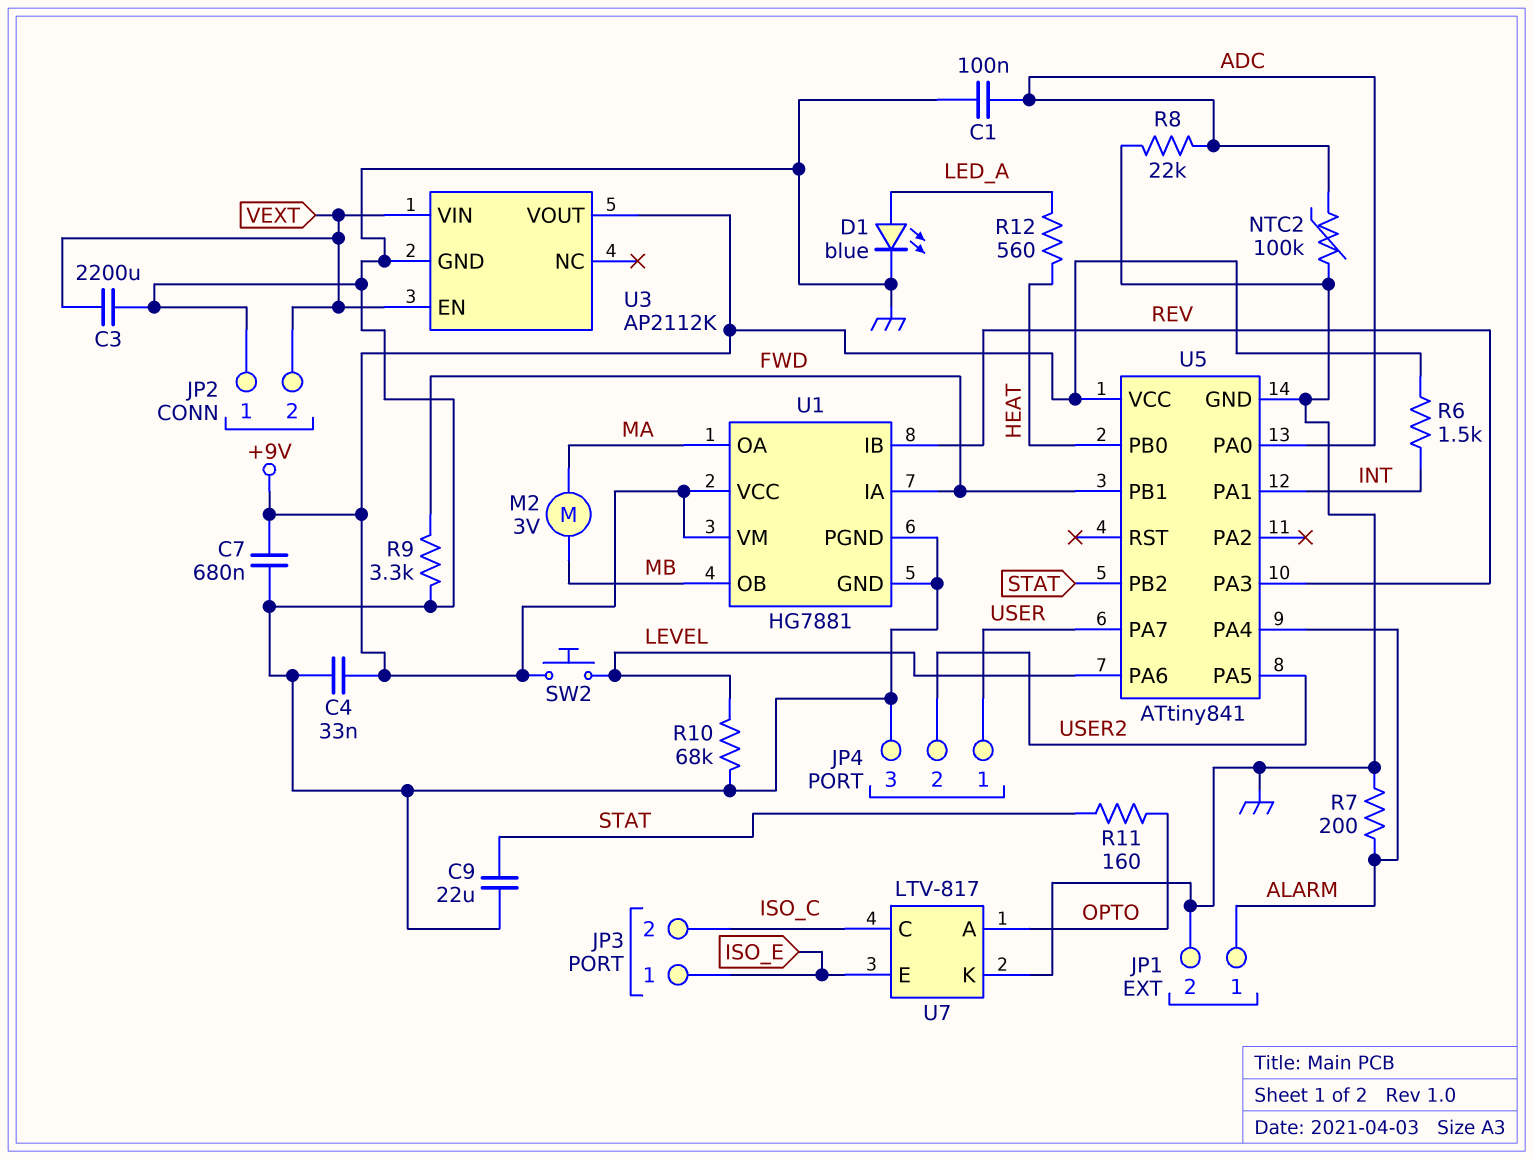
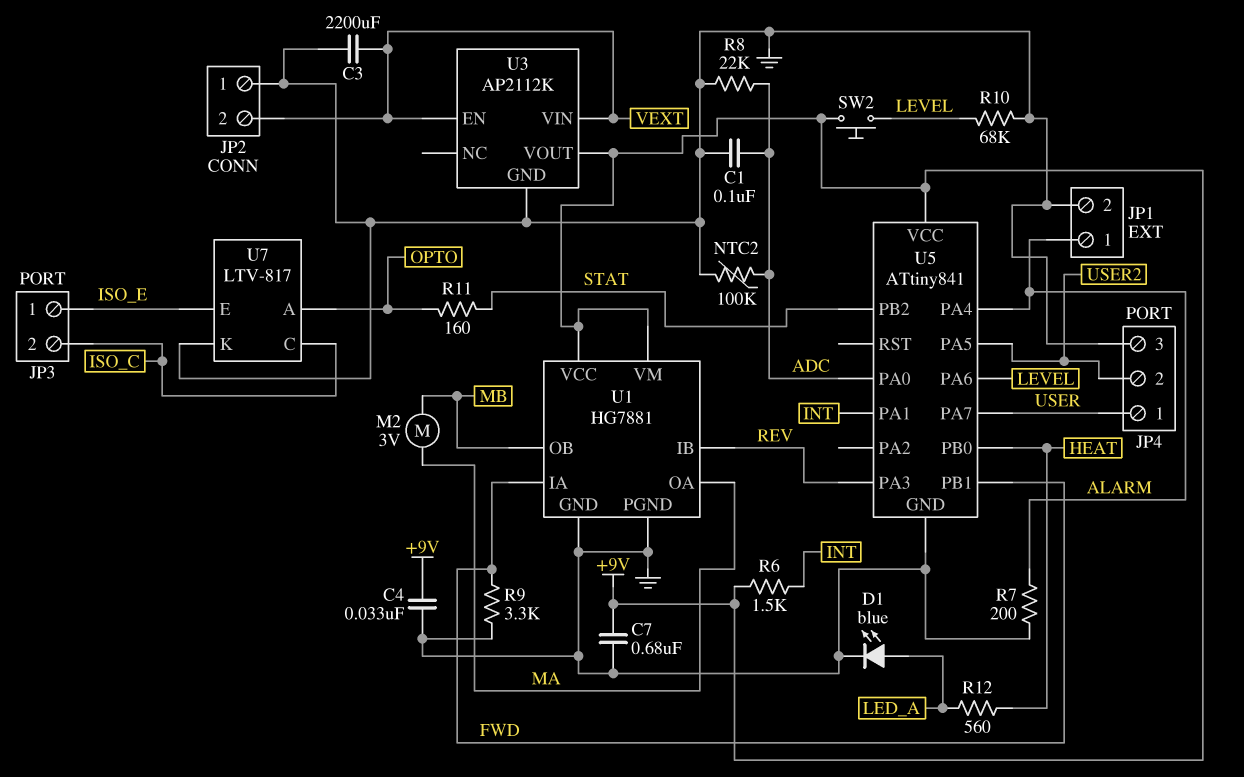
C9: 22uF (GND, STAT) -> none

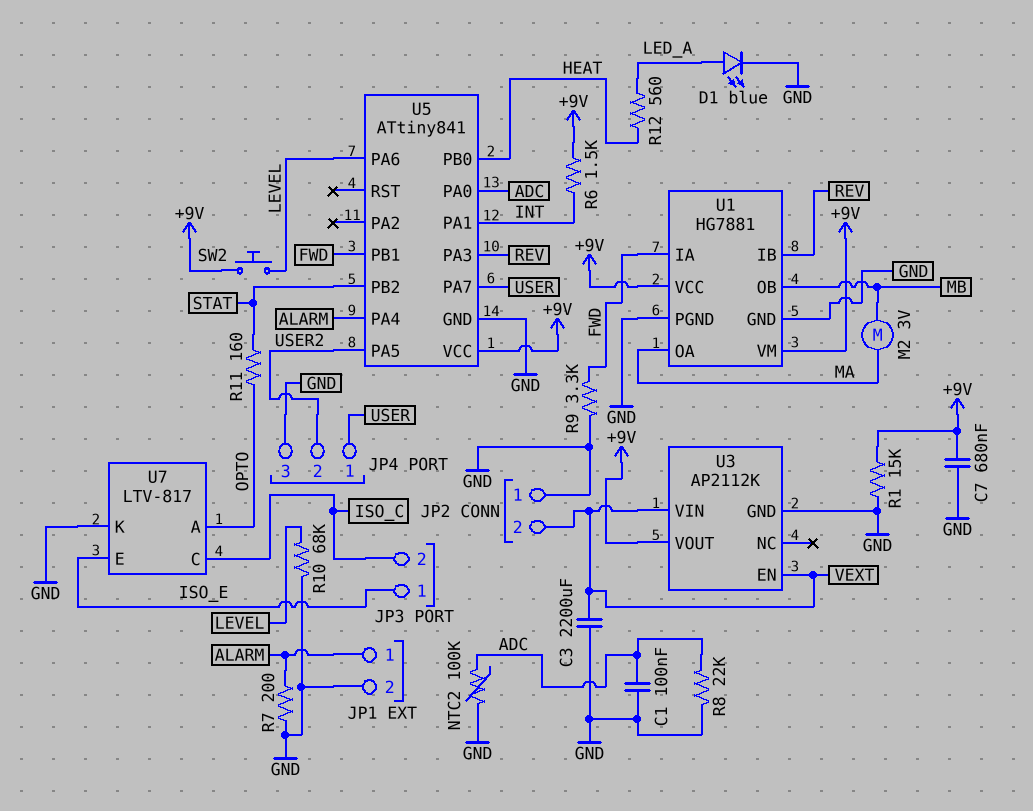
C4: 33nF (+9V, GND) -> none
R1: none -> 15k (+9V, GND)

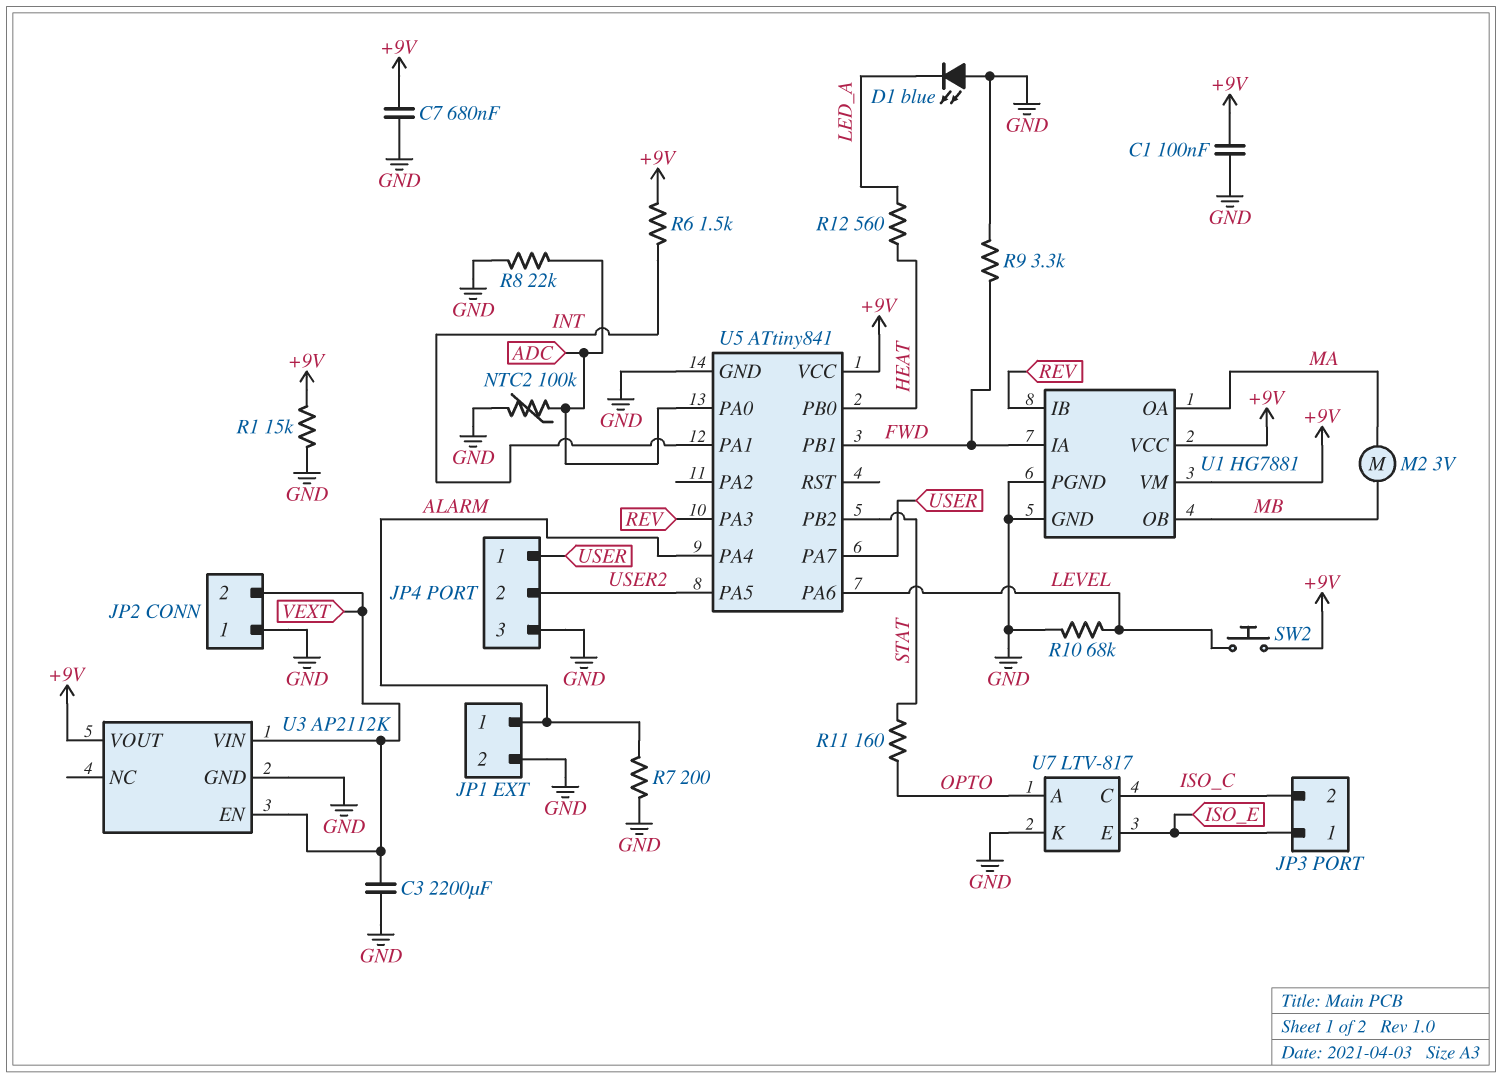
C1: 100nF (ADC, GND) -> 100nF (+9V, GND)
D1: LED blue (A LED_A, K GND) -> LED blue (A GND, K LED_A)

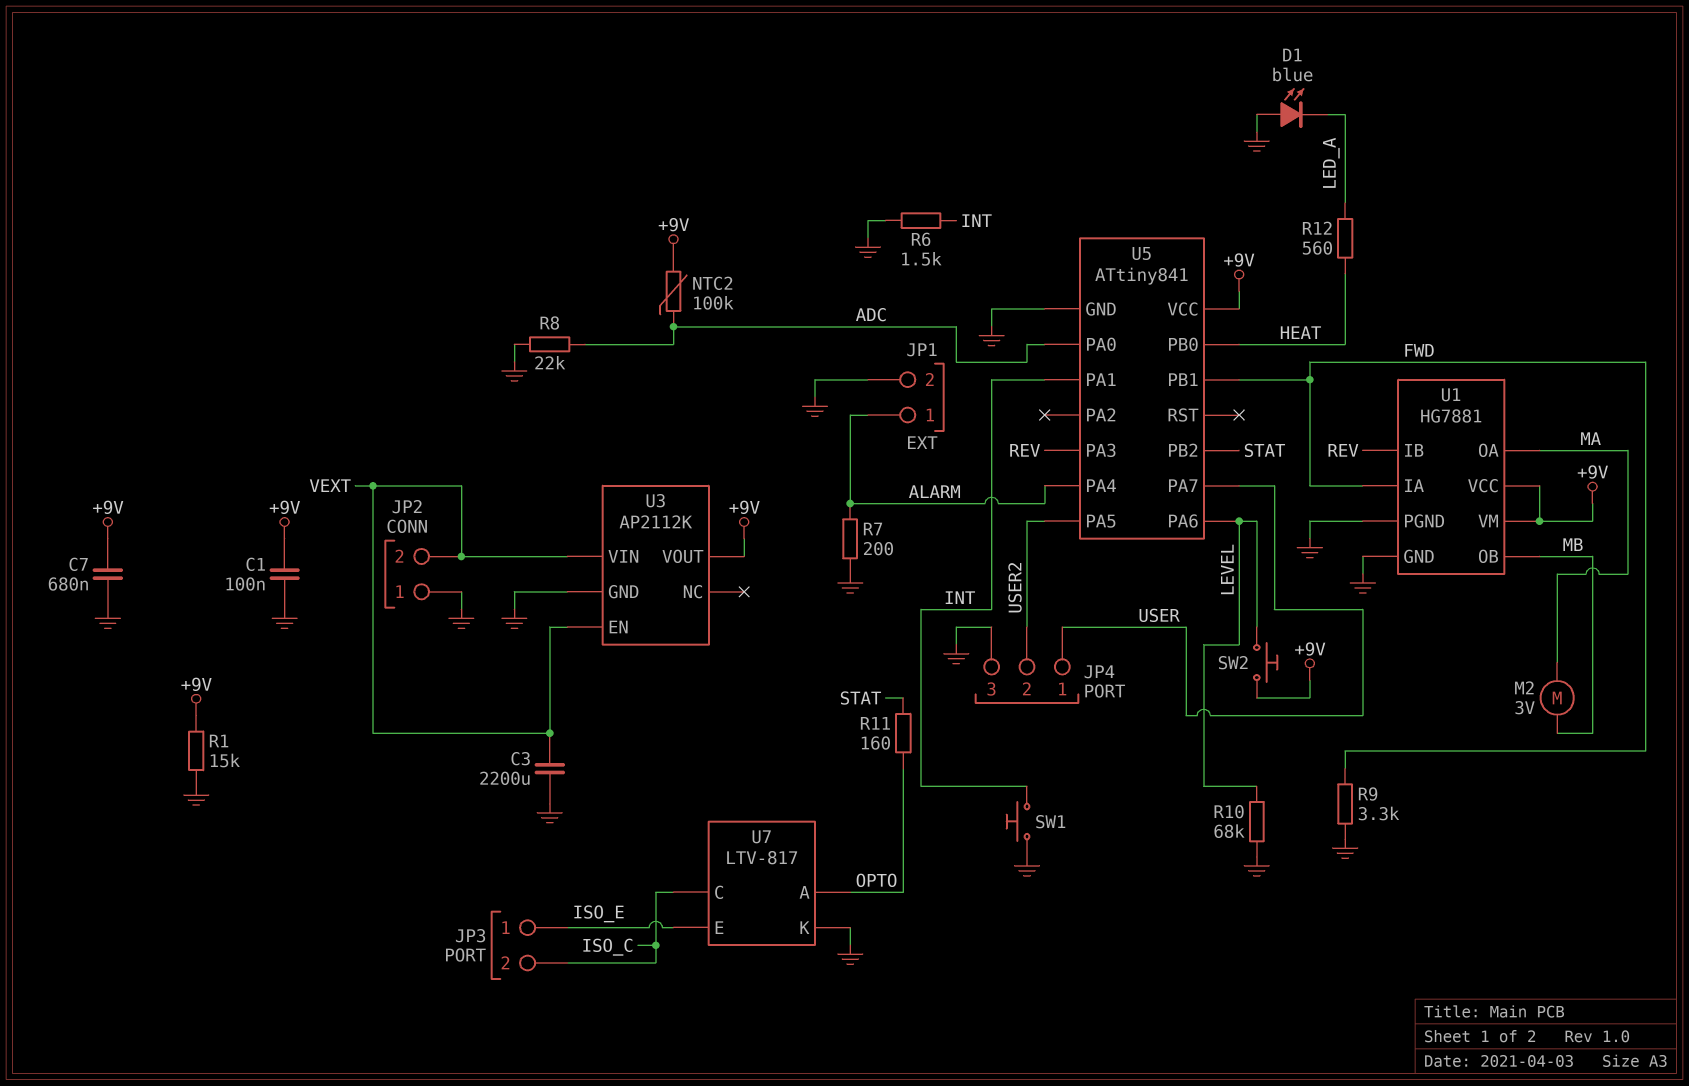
NTC2: 100k (ADC, GND) -> 100k (+9V, ADC)
R6: 1.5k (+9V, INT) -> 1.5k (GND, INT)
SW1: none -> button (GND, INT)

